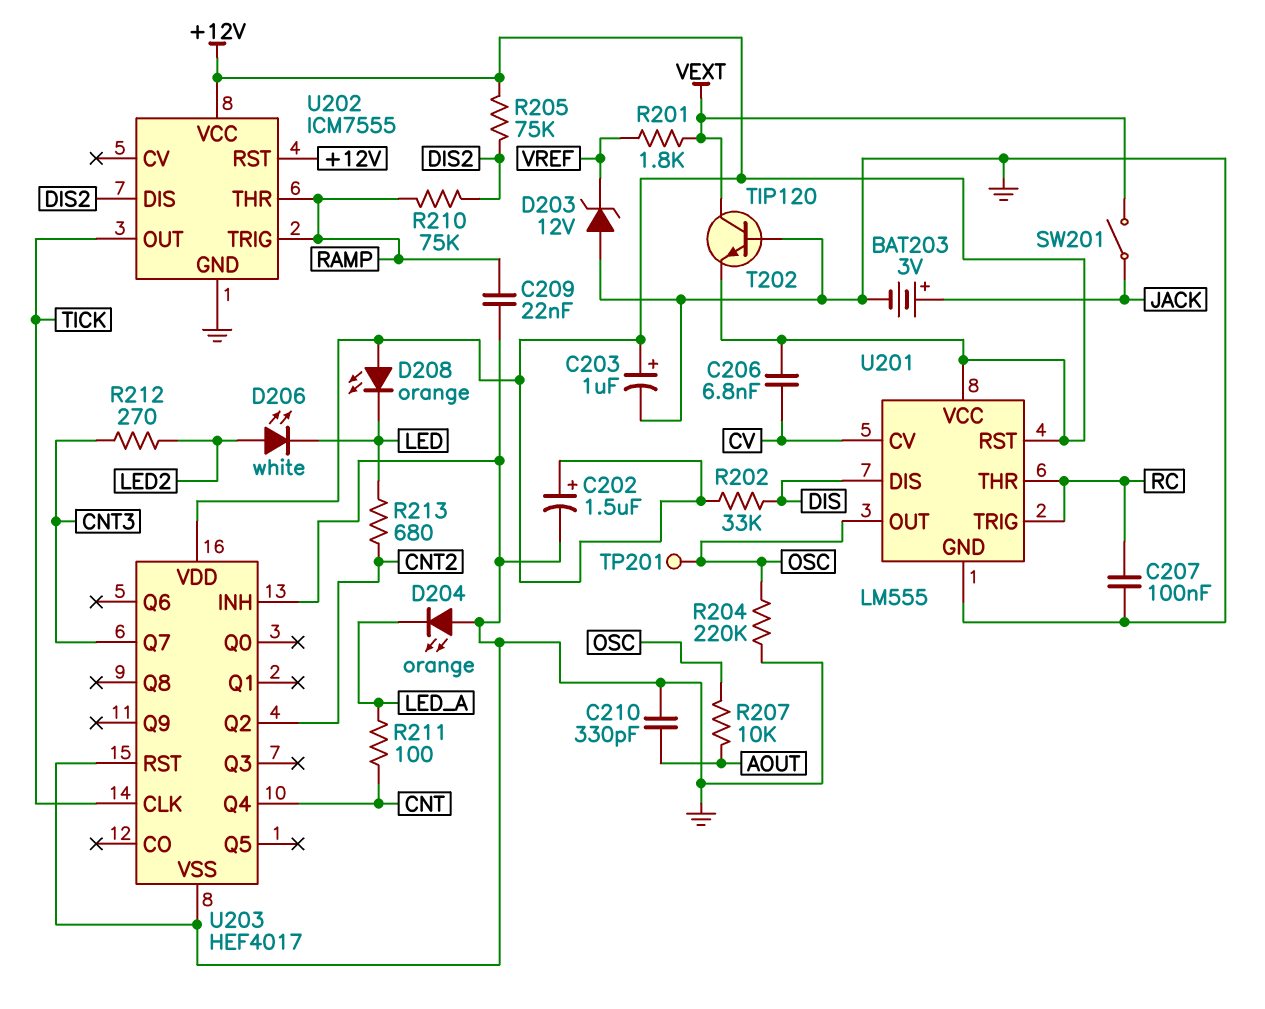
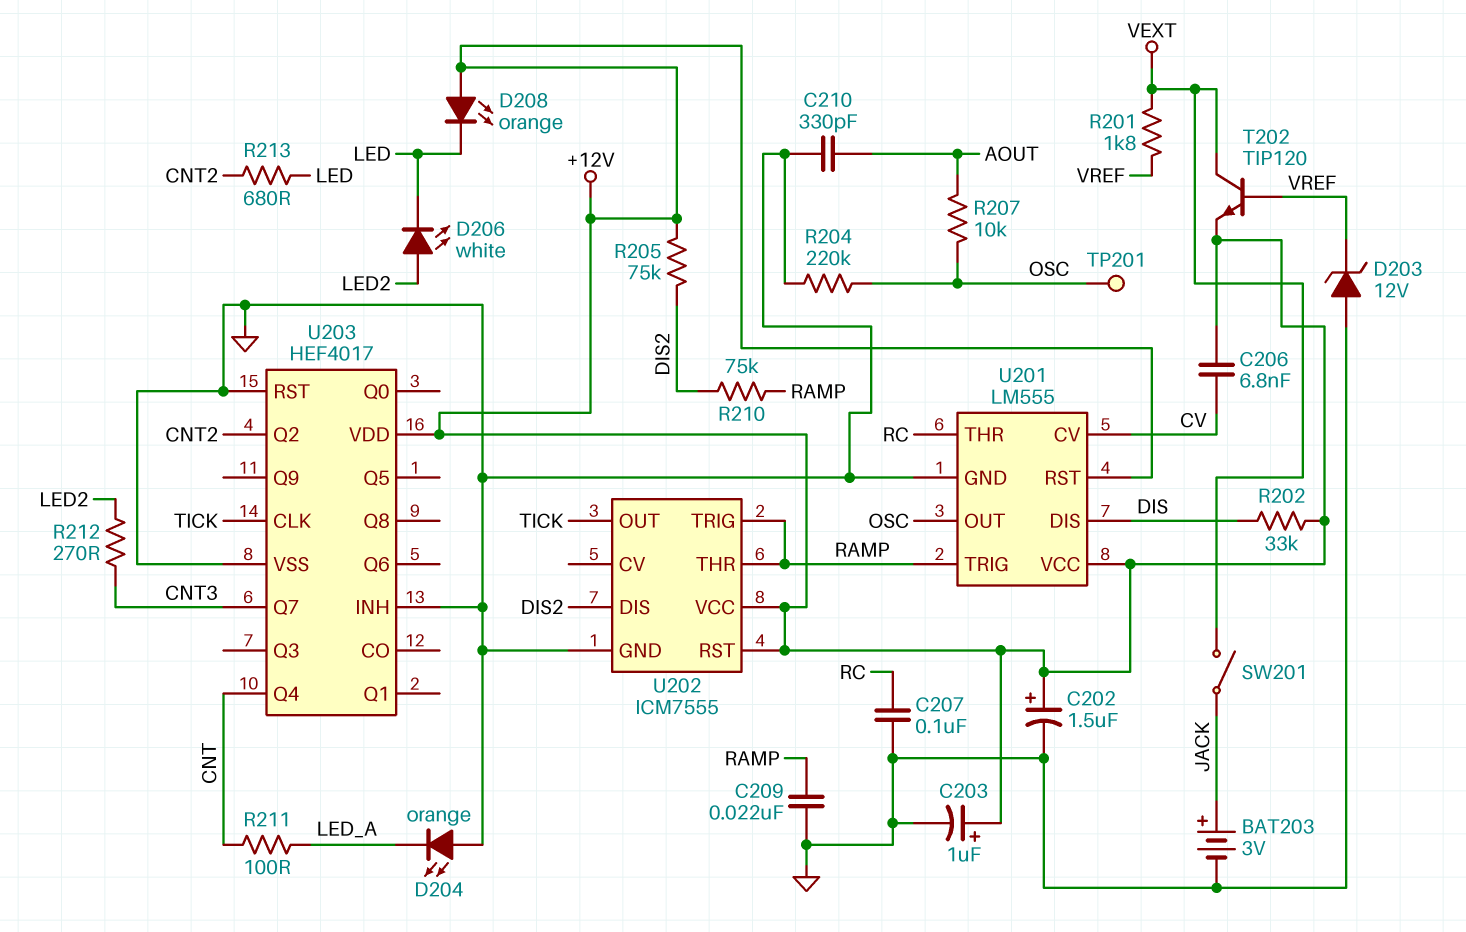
T202: NPN TIP120 (B GND, C VEXT, E +12V) -> NPN TIP120 (B VREF, C VEXT, E +12V)
U201 pin TRIG: RC -> RAMP

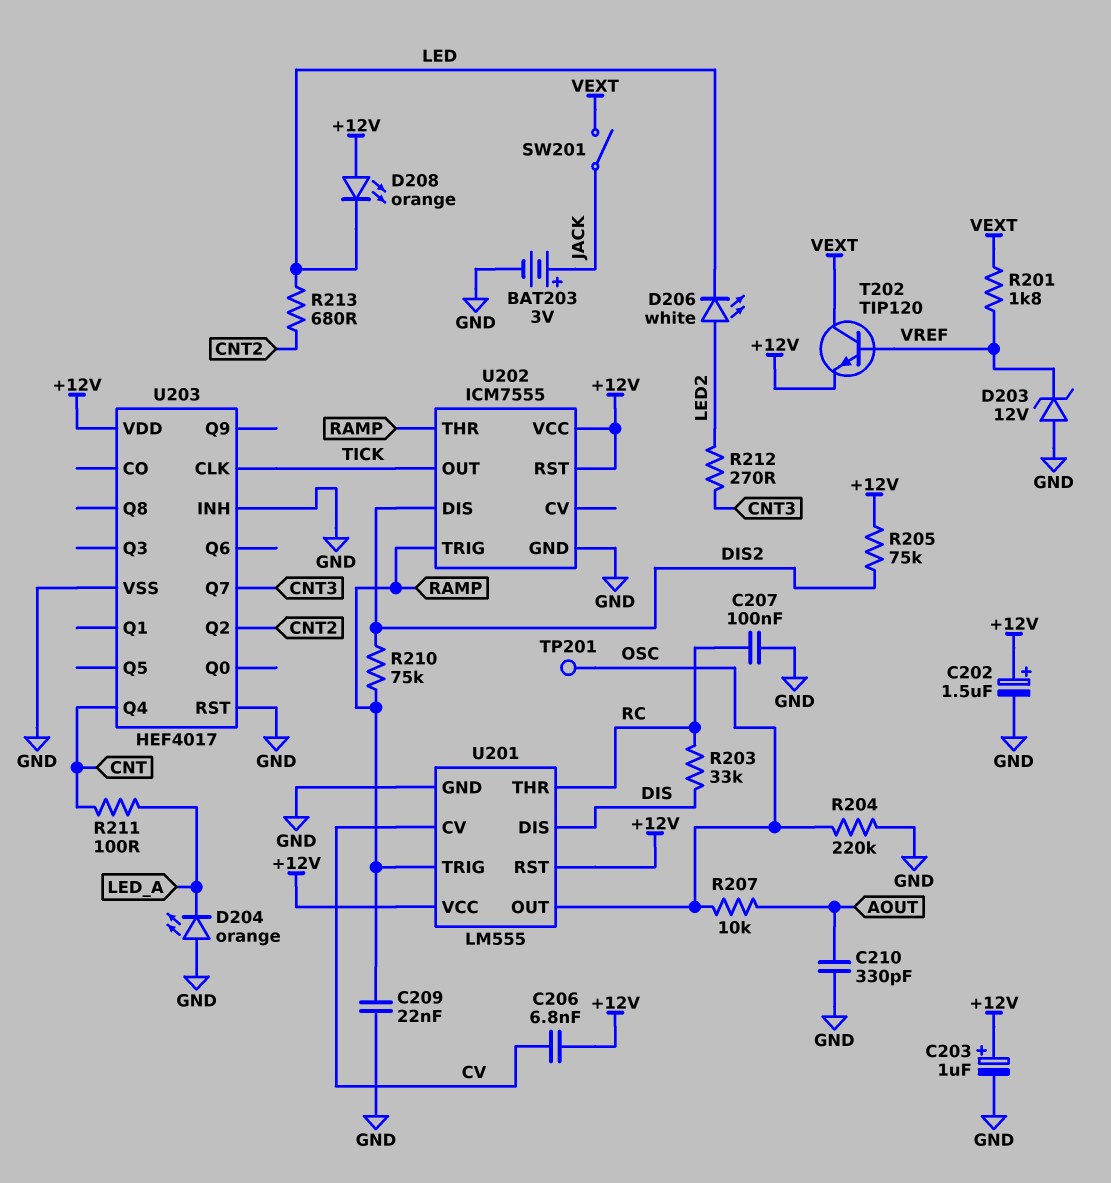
R202: 33k (+12V, DIS) -> none
R203: none -> 33k (DIS, RC)

